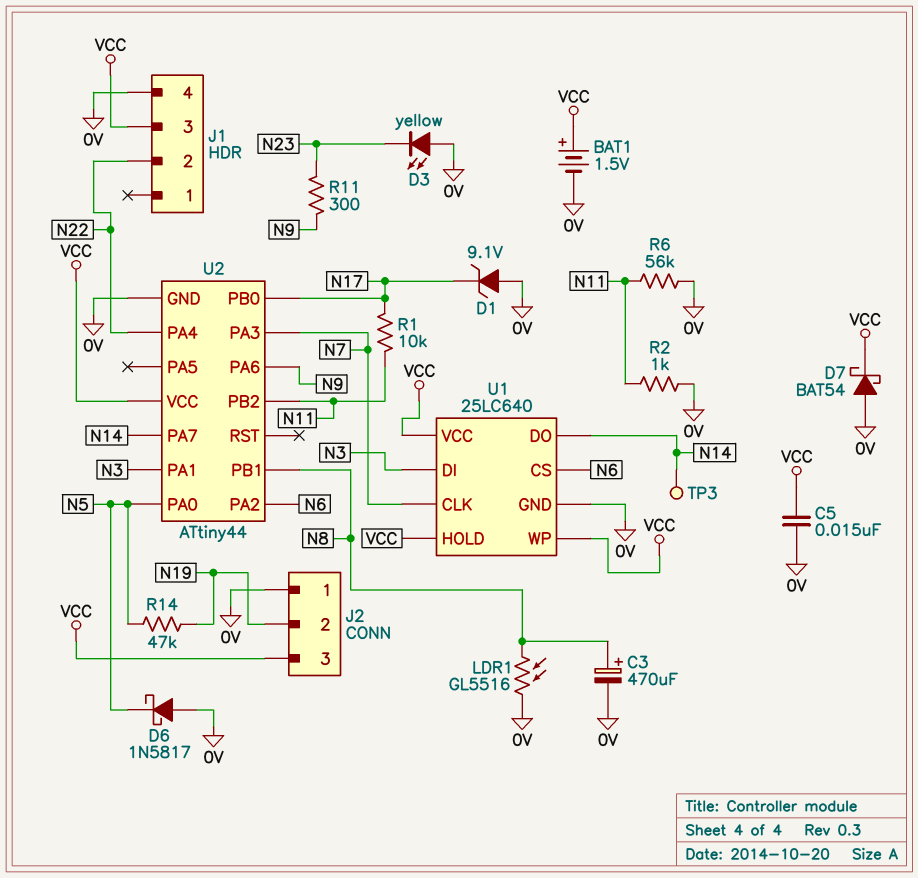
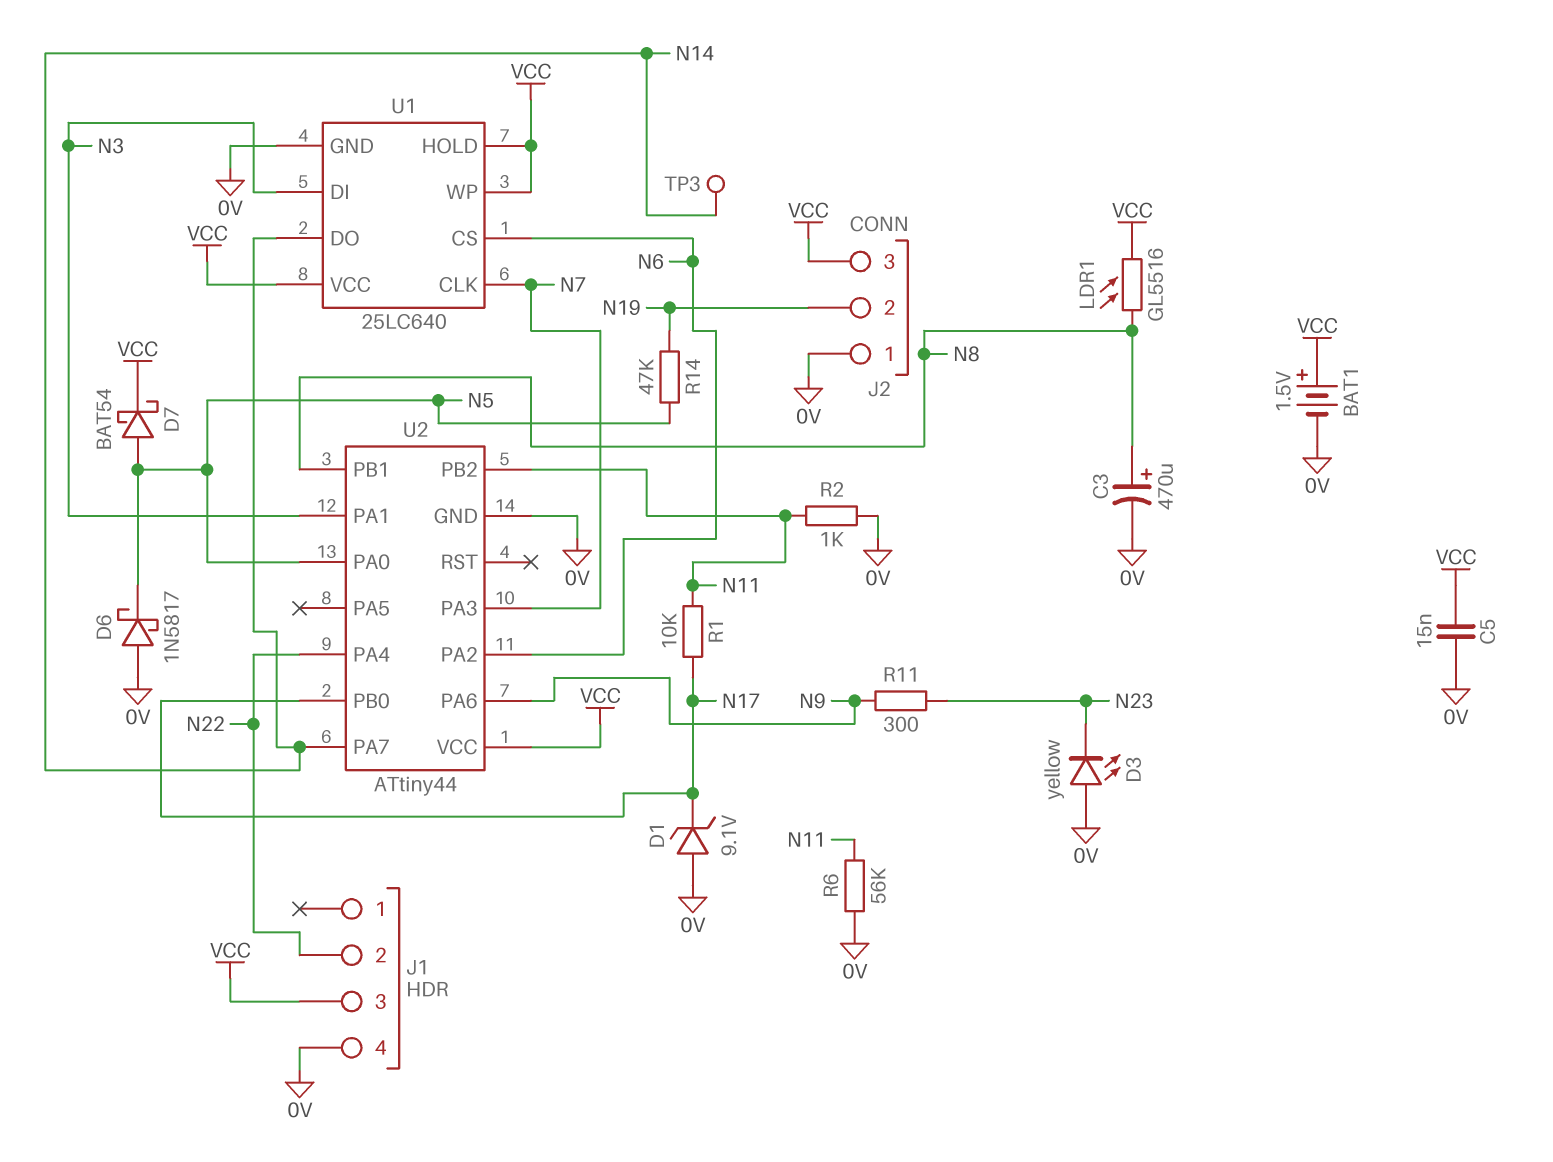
D7: schottky BAT54 (A 0V, K VCC) -> schottky BAT54 (A N5, K VCC)
LDR1: GL5516 (0V, N8) -> GL5516 (N8, VCC)

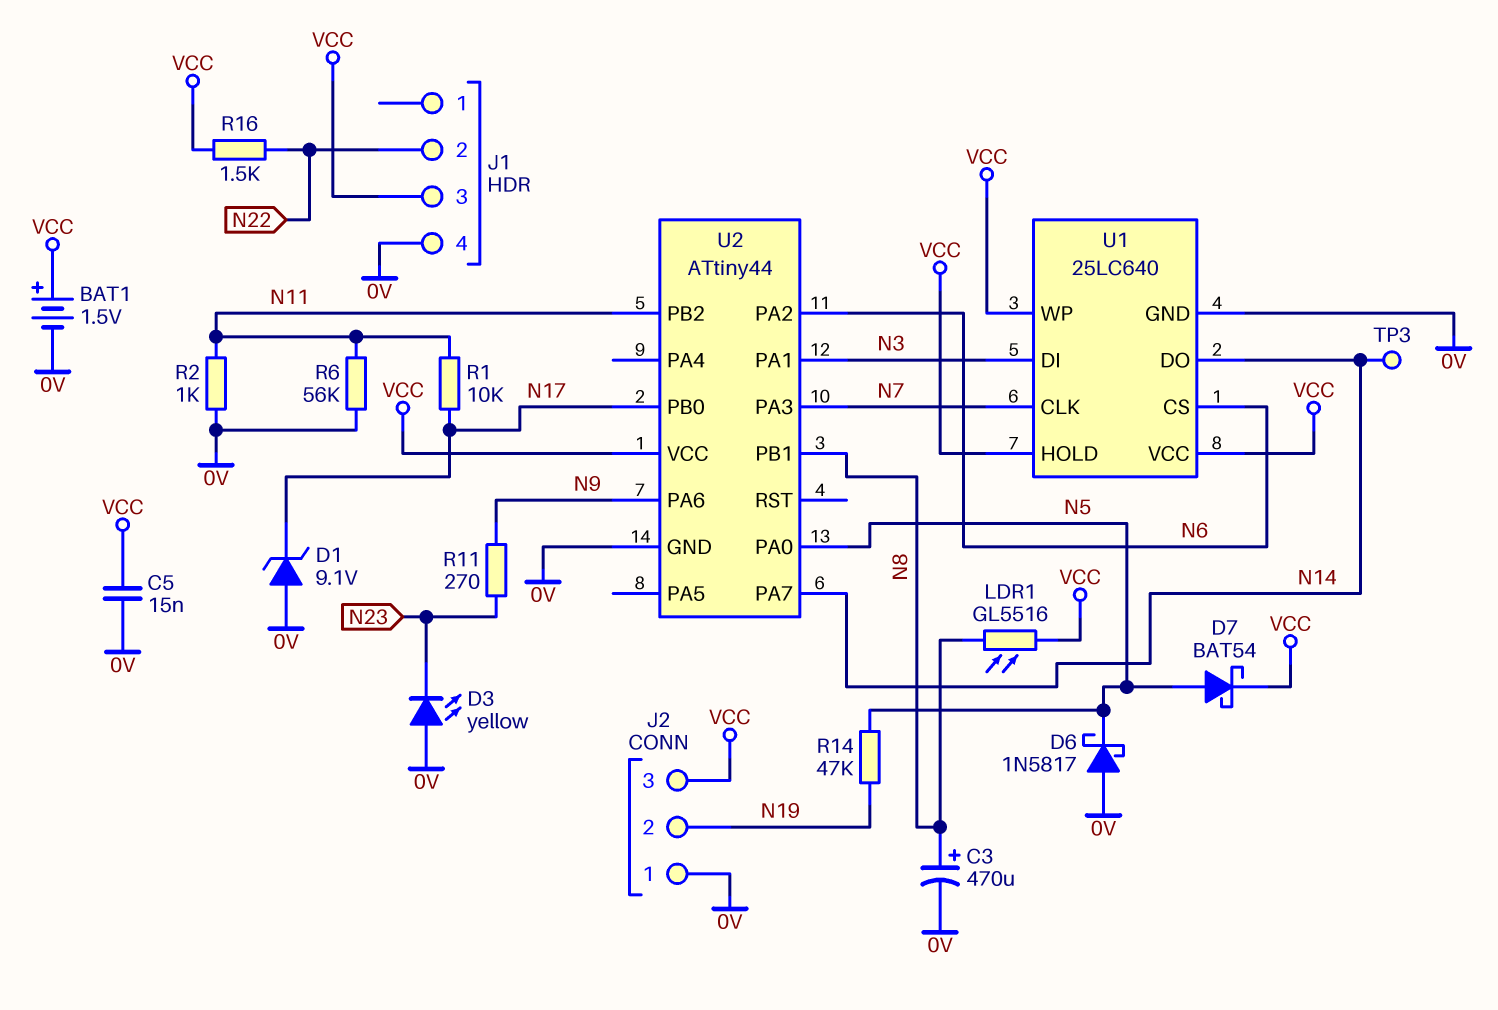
R11: 300 (N9, N23) -> 270 (N9, N23)
R16: none -> 1.5k (N22, VCC)
U2 pin PA4: N22 -> none

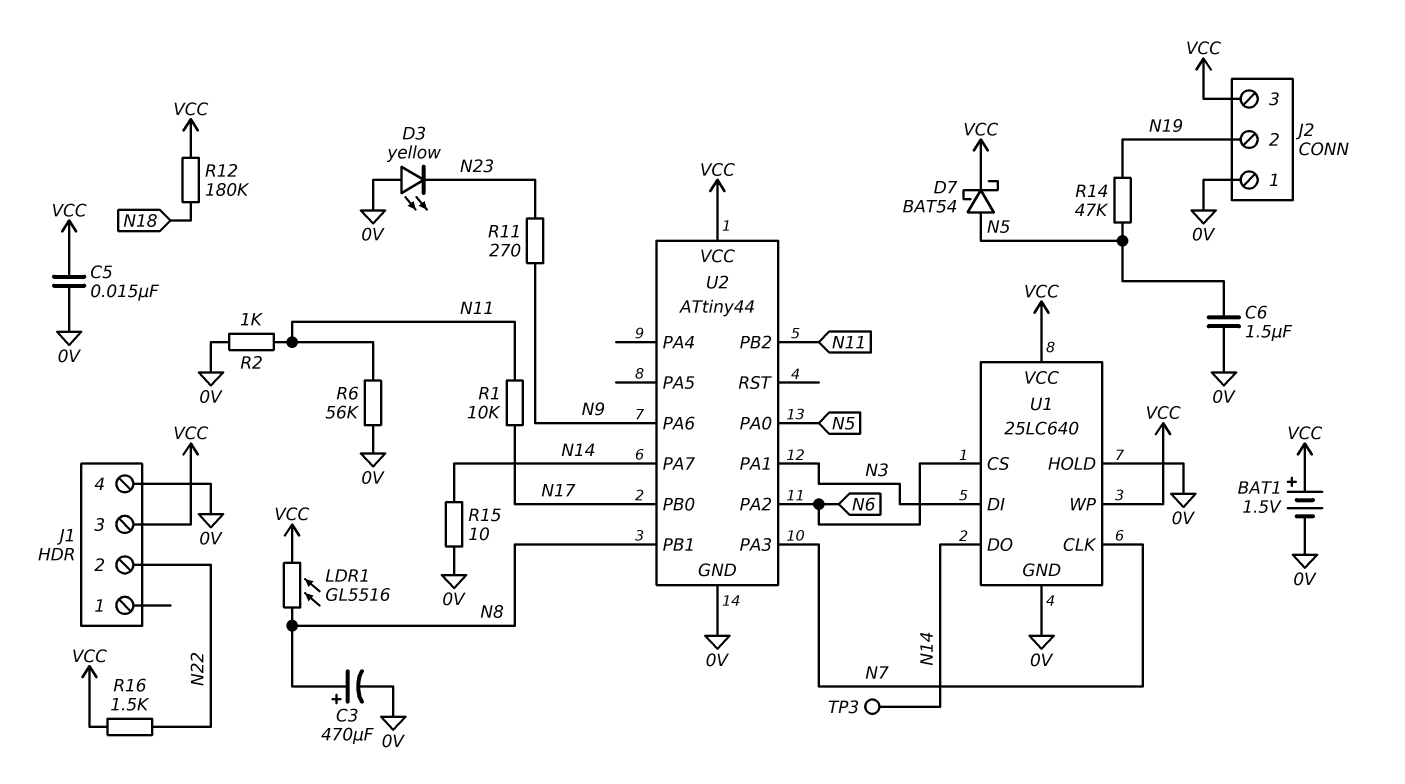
C6: none -> 1.5uF (0V, N5)
D1: zener 9.1V (A 0V, K N17) -> none
D6: schottky 1N5817 (A 0V, K N5) -> none
R12: none -> 180k (N18, VCC)
R15: none -> 10 (0V, N14)
U1 pin HOLD: VCC -> 0V

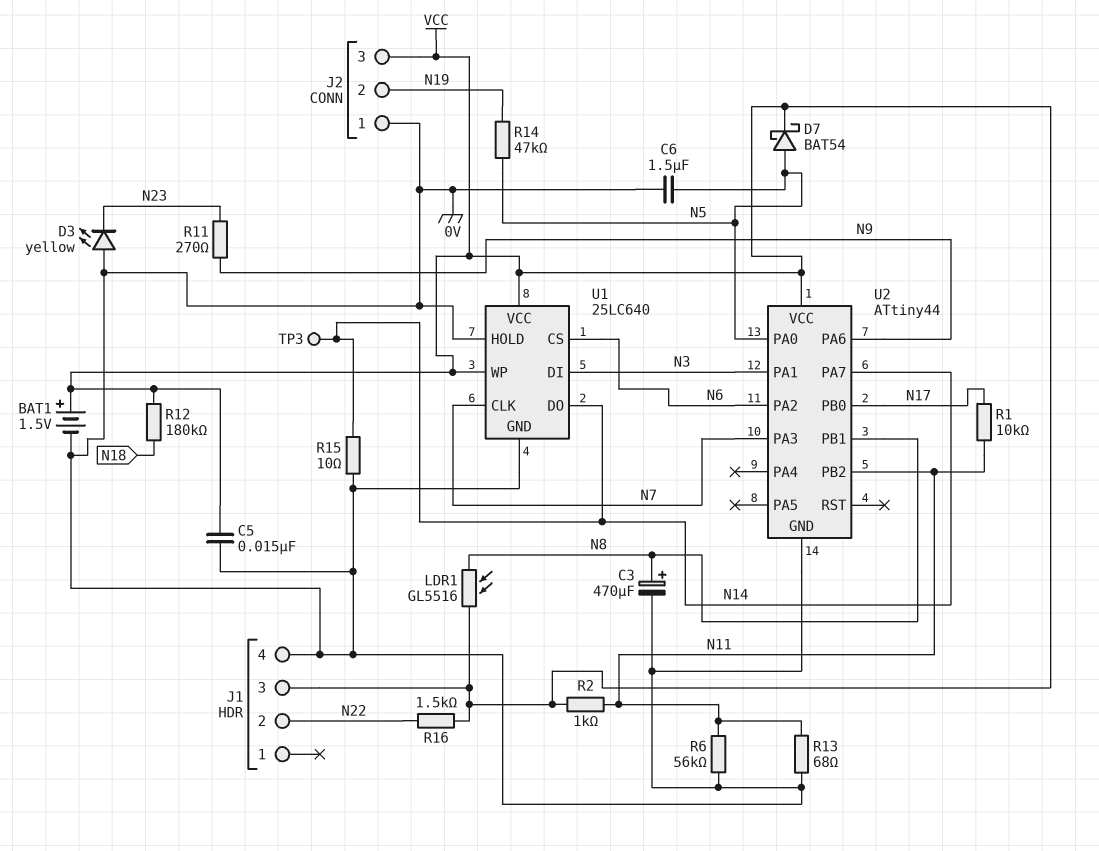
R2: 1k (0V, N11) -> 1k (N11, VCC)
R13: none -> 68 (0V, N11)

